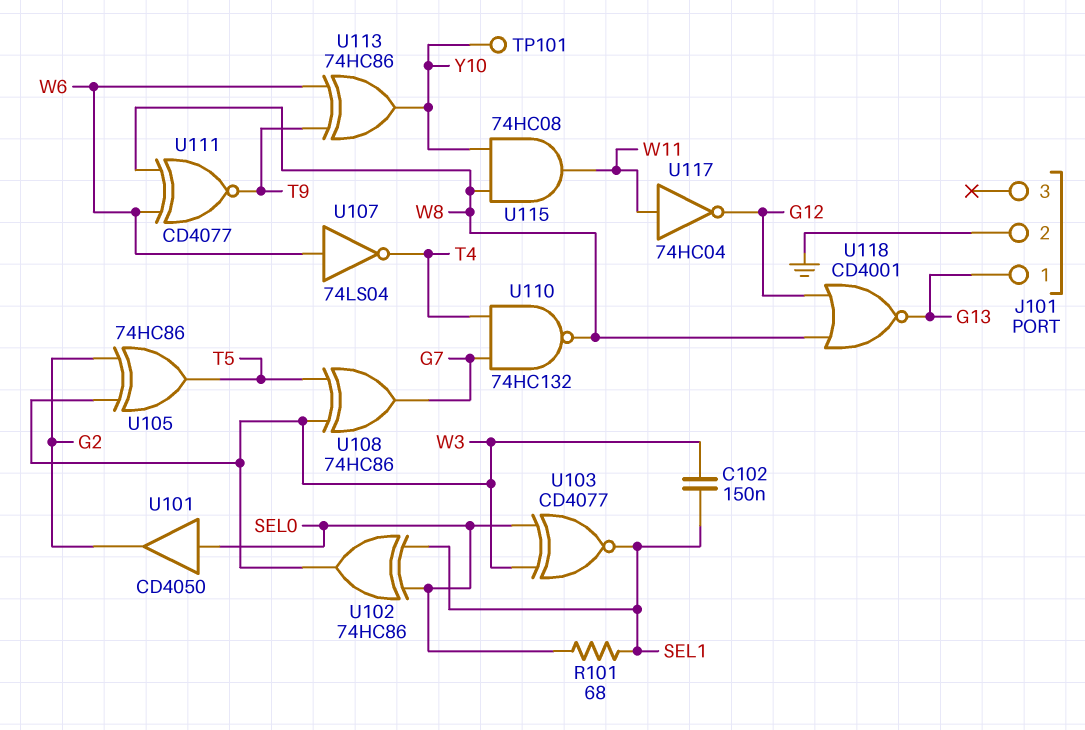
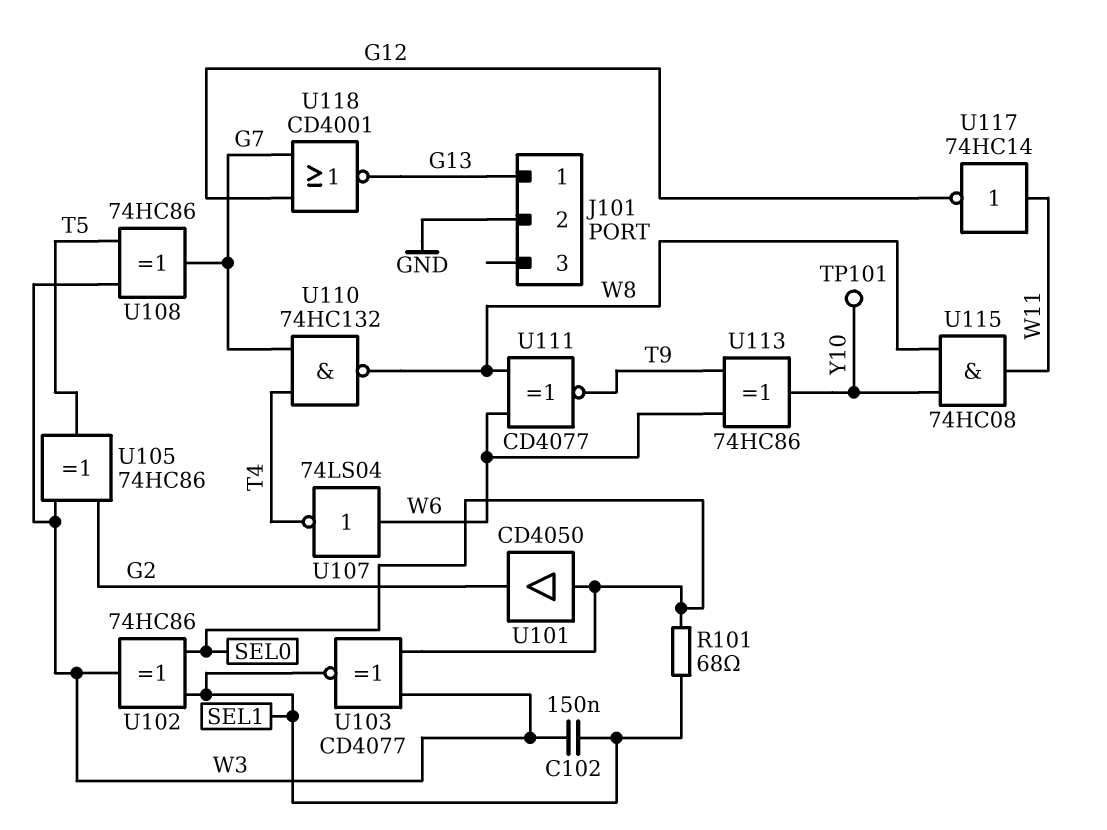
U117: NOT 74HC04 (in W11, out G12) -> NOT 74HC14 (in W11, out G12)
U118: NOR CD4001 (in G12, in W8, out G13) -> NOR CD4001 (in G7, in G12, out G13)

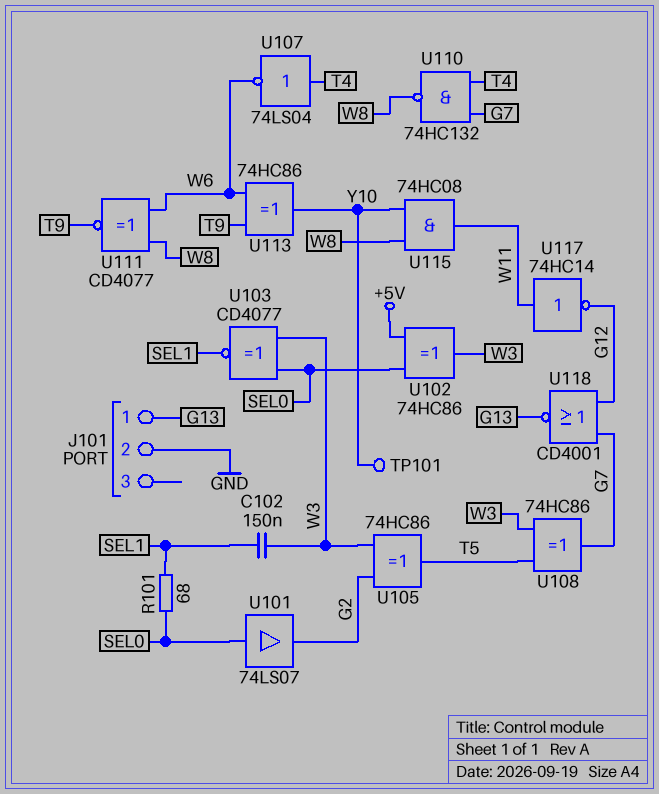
U101: buffer CD4050 (in SEL0, out G2) -> buffer 74LS07 (in SEL0, out G2)
U102: XOR 74HC86 (in SEL0, in SEL1, out W3) -> XOR 74HC86 (in +5V, in SEL0, out W3)
U107: NOT 74LS04 (in W6, out T4) -> NOT 74LS04 (in T4, out W6)

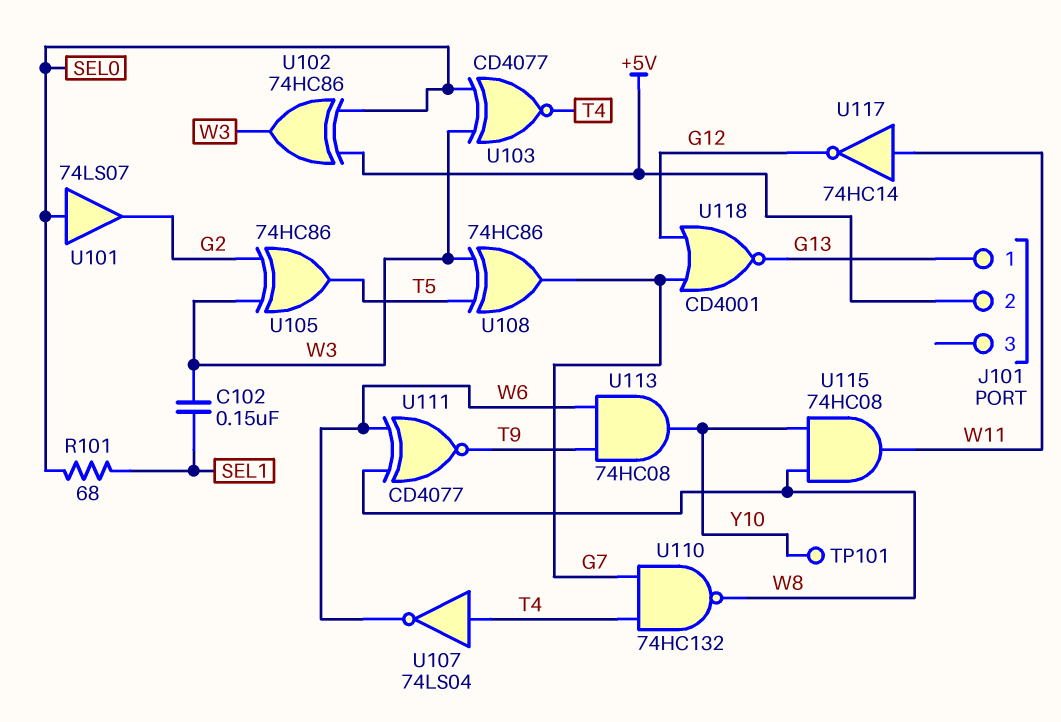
J101 pin 2: GND -> +5V
U103: XNOR CD4077 (in SEL0, in W3, out SEL1) -> XNOR CD4077 (in SEL0, in W3, out T4)
U113: XOR 74HC86 (in T9, in W6, out Y10) -> AND 74HC08 (in T9, in W6, out Y10)

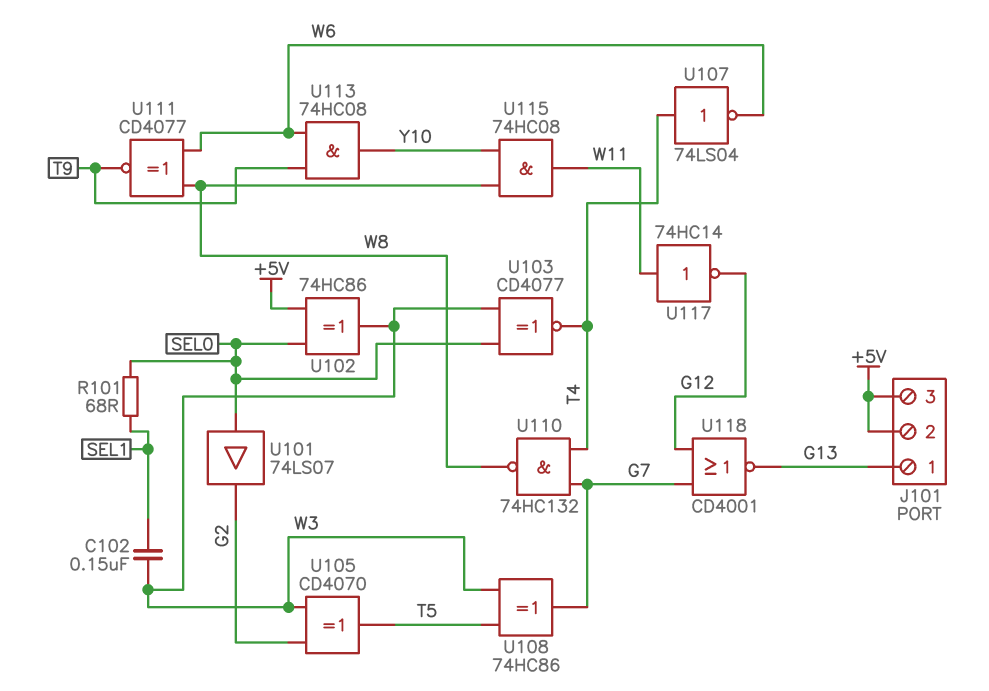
J101 pin 3: none -> +5V
TP101: test point (Y10) -> none
U105: XOR 74HC86 (in G2, in W3, out T5) -> XOR CD4070 (in G2, in W3, out T5)

